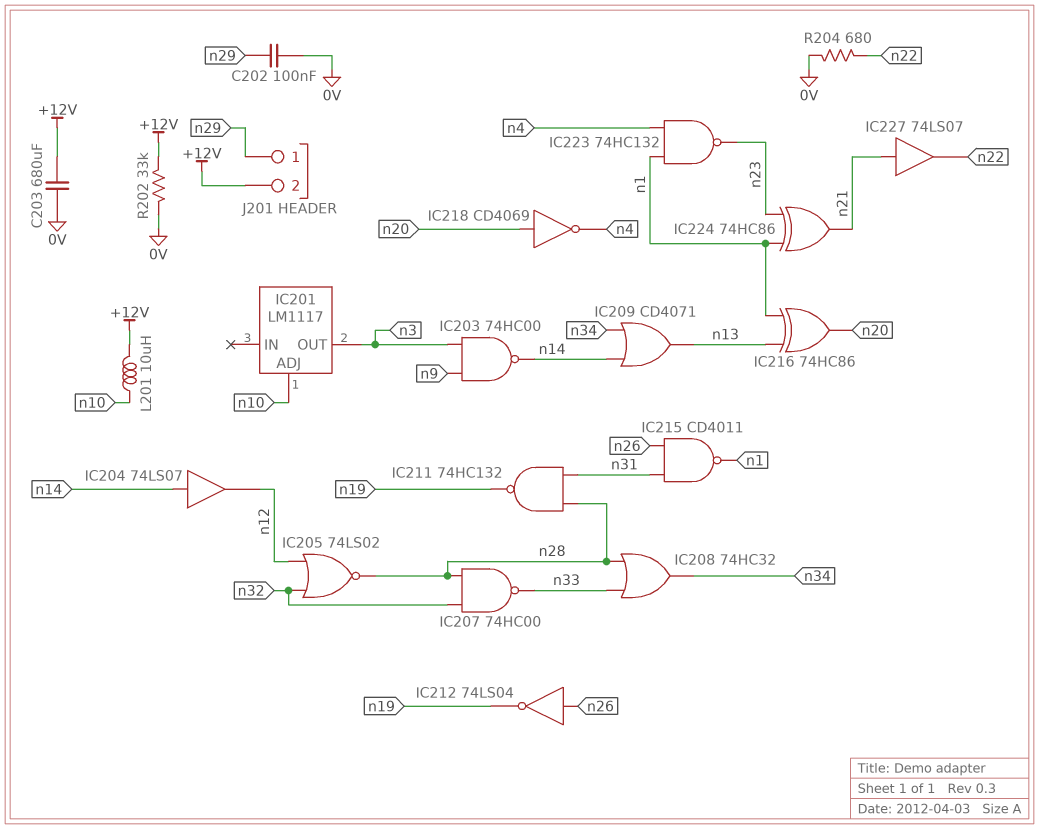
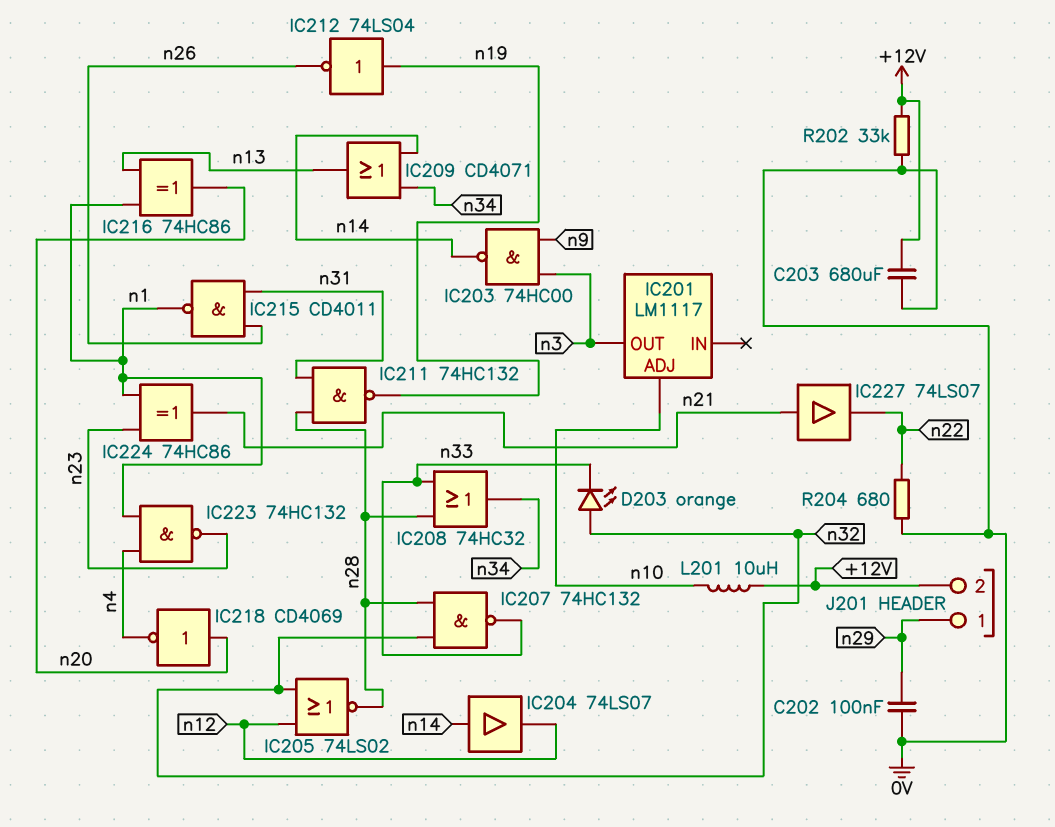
D203: none -> LED orange (A n32, K n33)
IC207: NAND 74HC00 (in n28, in n32, out n33) -> NAND 74HC132 (in n28, in n32, out n33)
IC212: NOT 74LS04 (in n26, out n19) -> NOT 74LS04 (in n19, out n26)

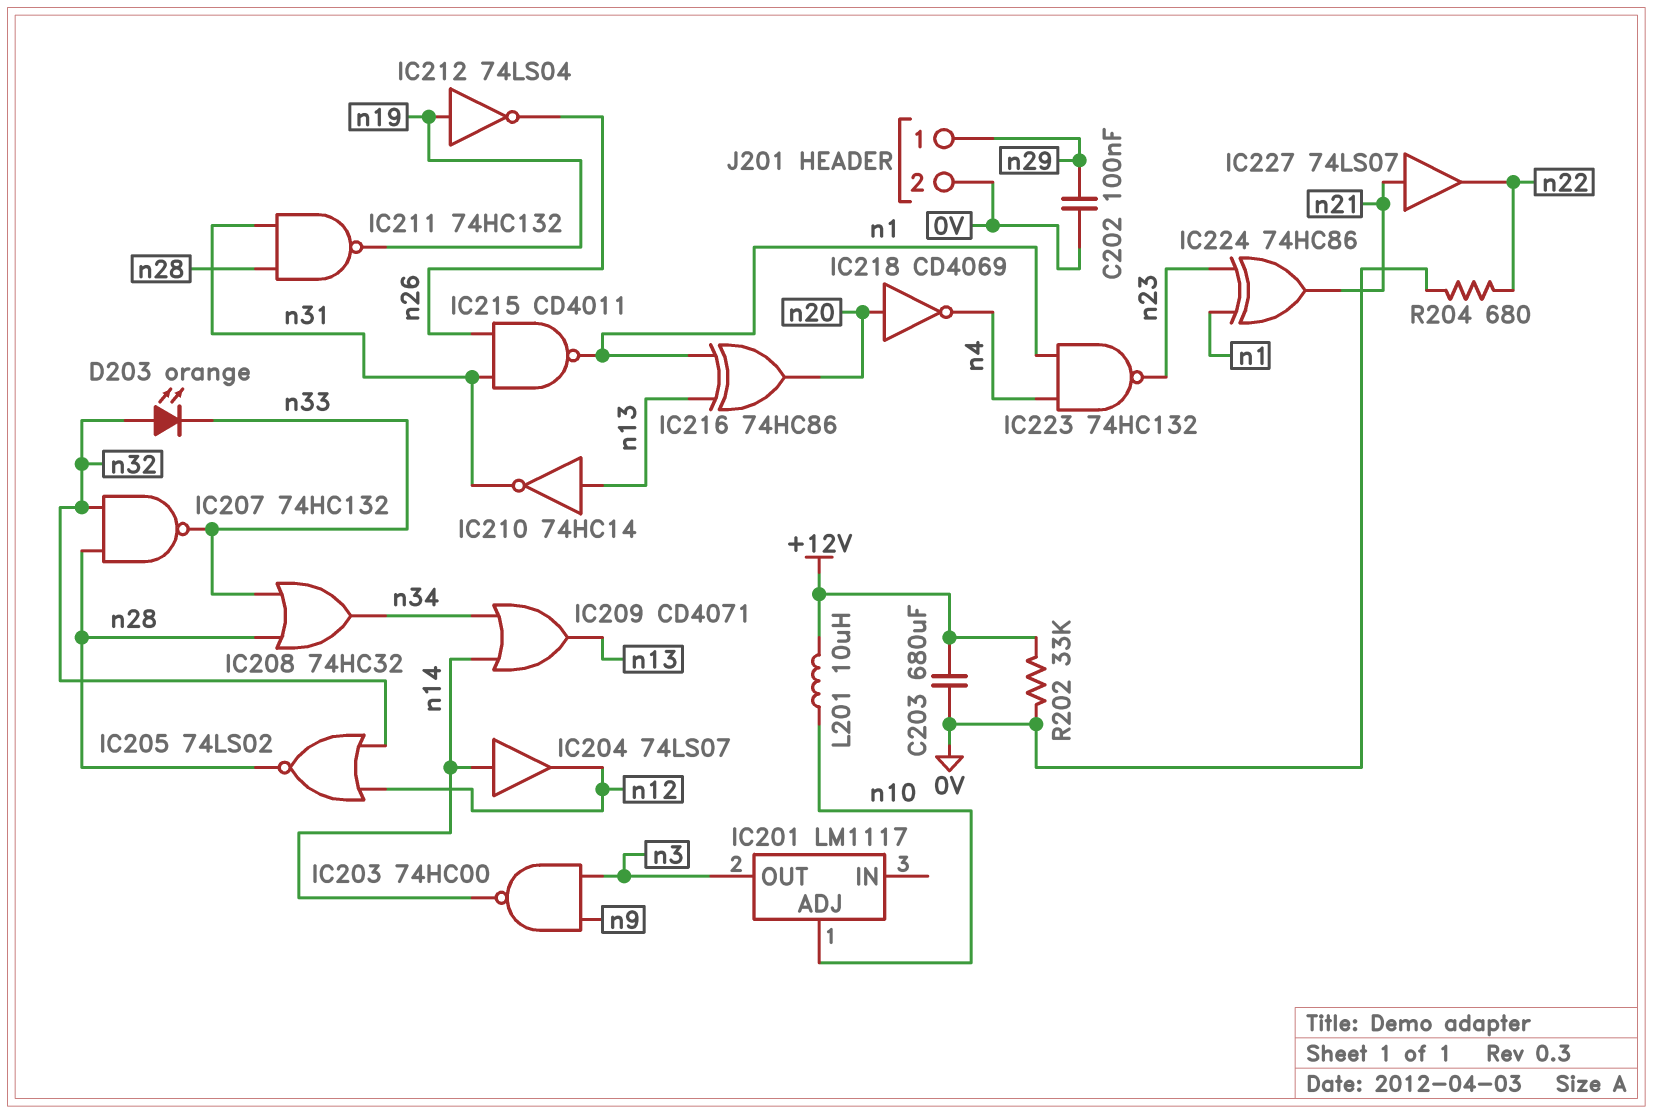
IC210: none -> NOT 74HC14 (in n13, out n31)
J201 pin 2: +12V -> 0V

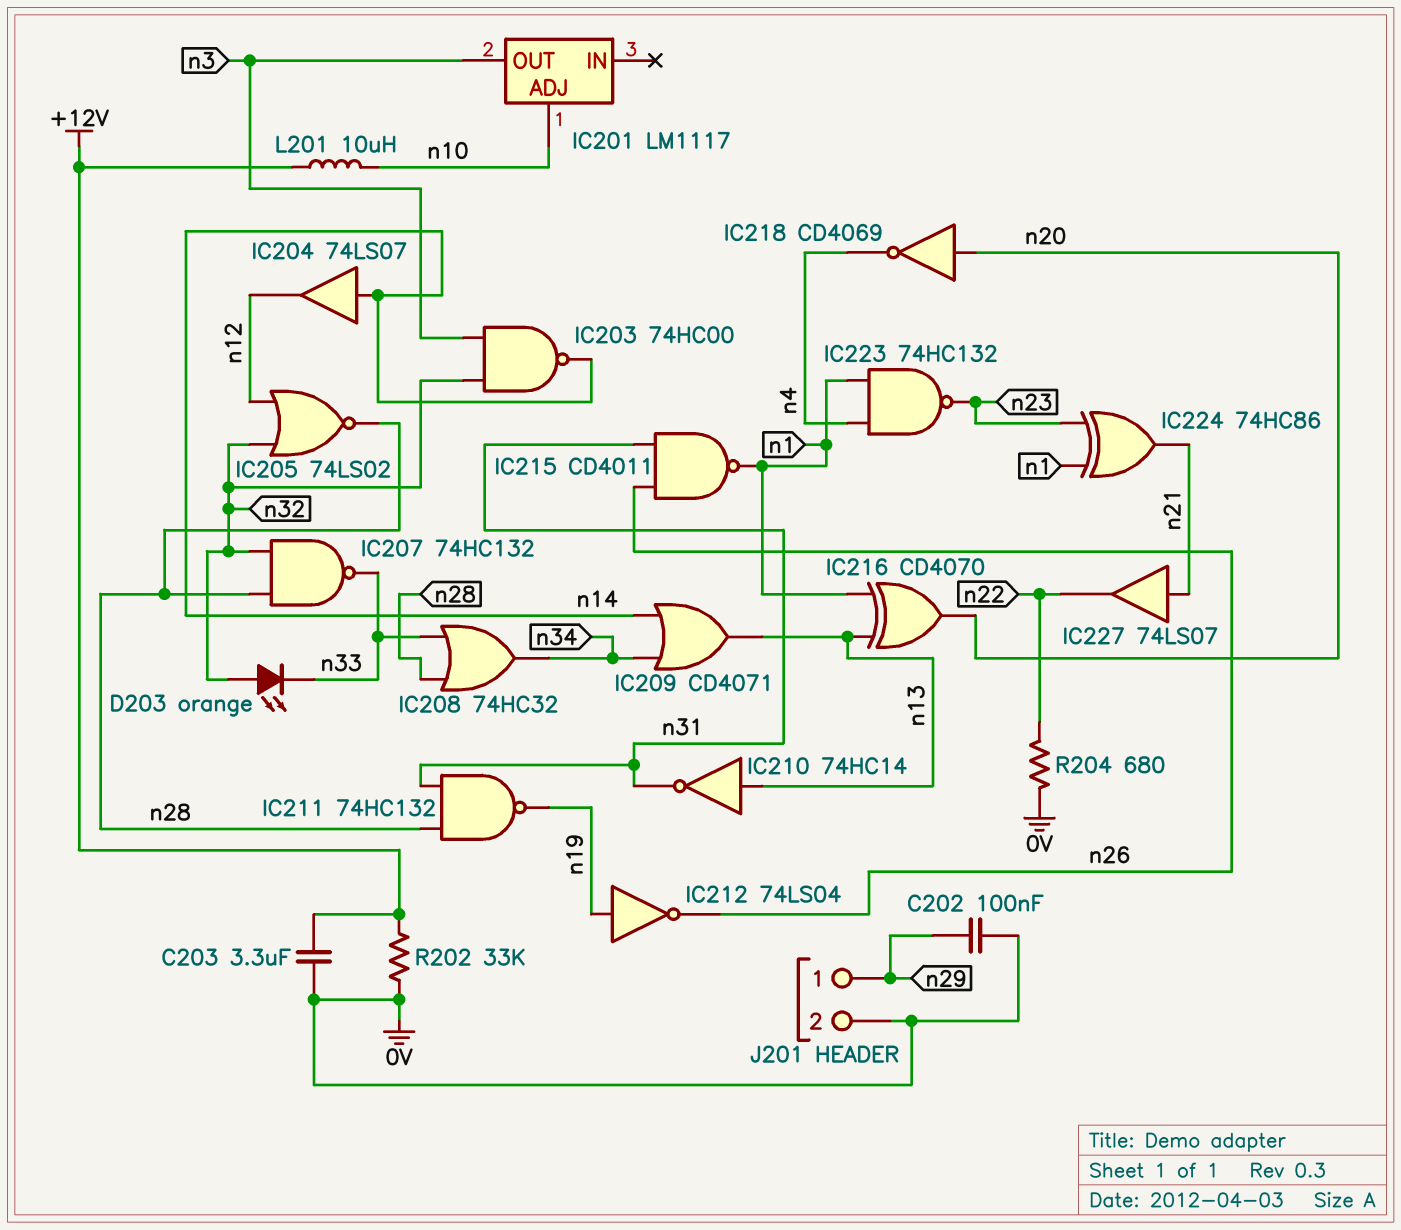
C203: 680uF (+12V, 0V) -> 3.3uF (+12V, 0V)
IC203: NAND 74HC00 (in n3, in n9, out n14) -> NAND 74HC00 (in n3, in n32, out n14)
IC216: XOR 74HC86 (in n1, in n13, out n20) -> XOR CD4070 (in n1, in n13, out n20)

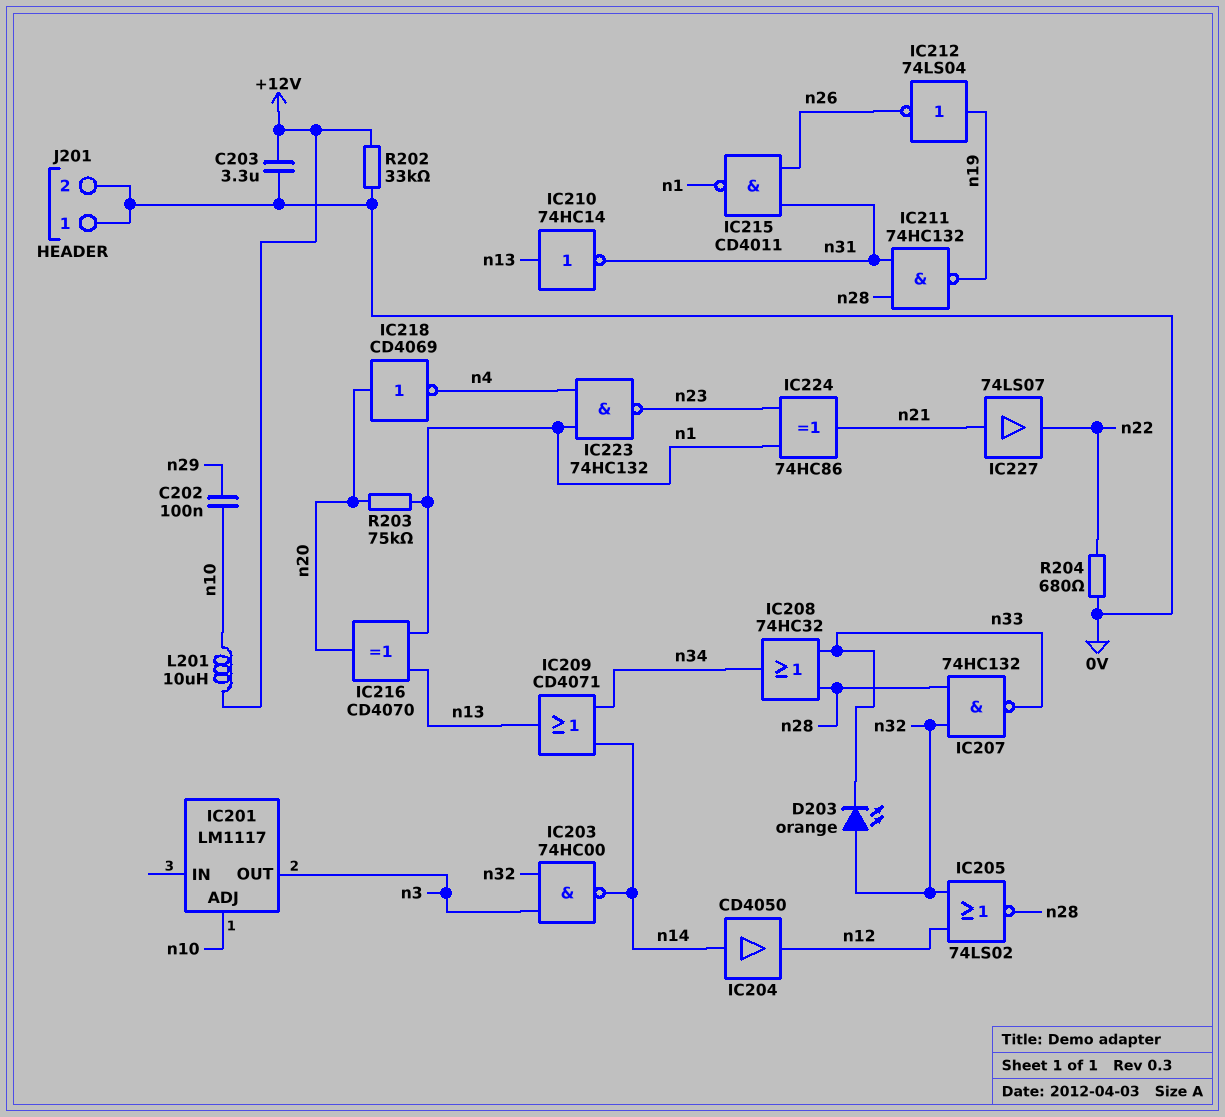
C202: 100nF (0V, n29) -> 100nF (n10, n29)
IC204: buffer 74LS07 (in n14, out n12) -> buffer CD4050 (in n14, out n12)
J201 pin 1: n29 -> 0V
R203: none -> 75k (n1, n20)

